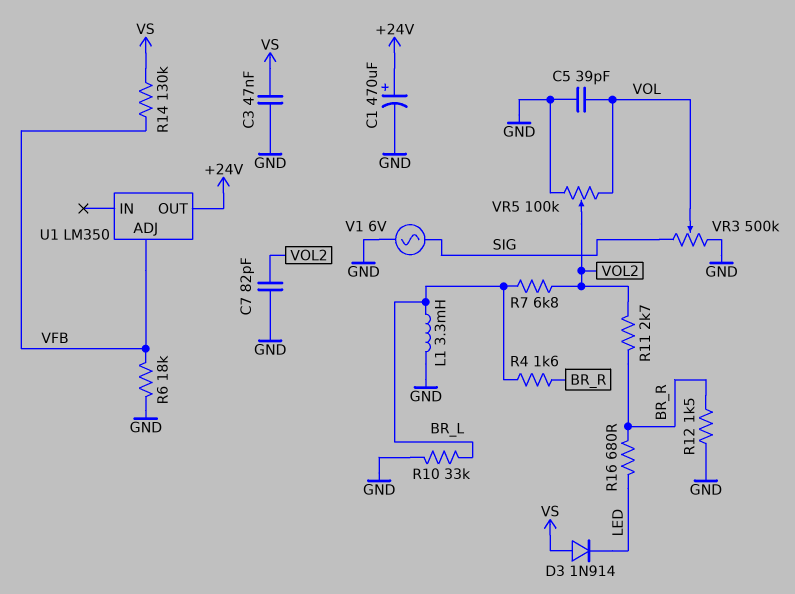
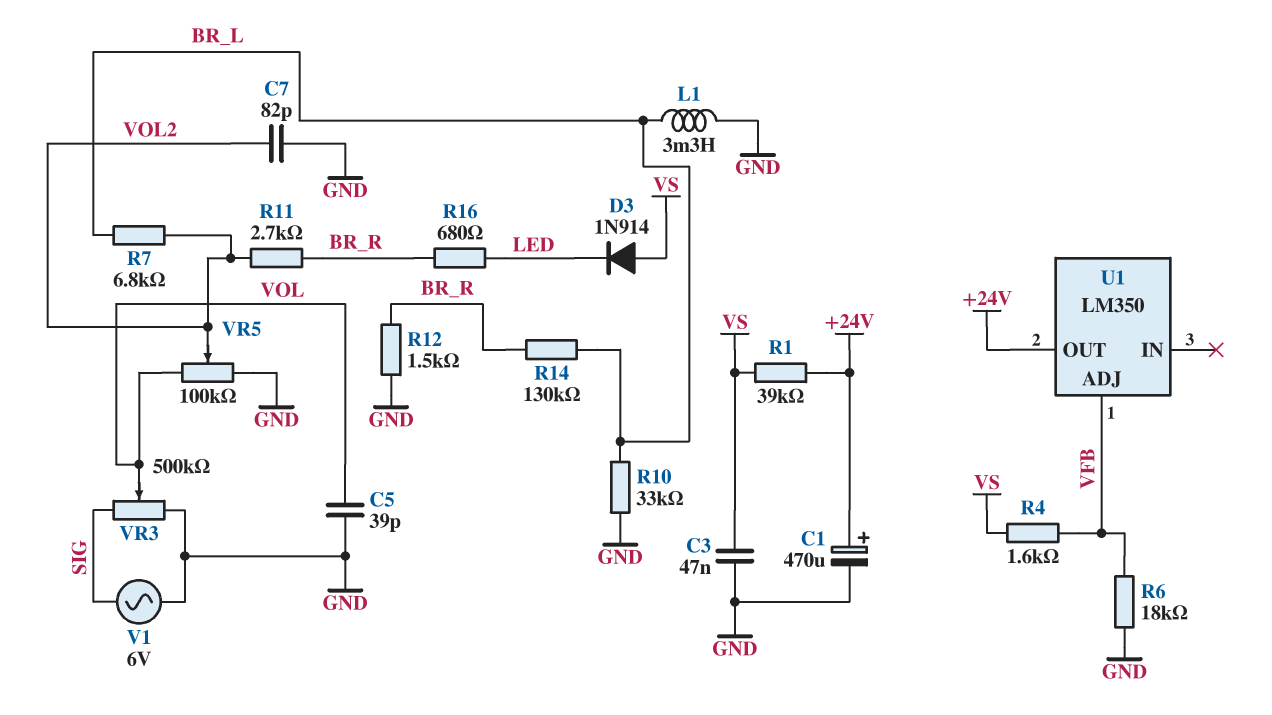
R1: none -> 39k (+24V, VS)
R4: 1.6k (BR_L, BR_R) -> 1.6k (VFB, VS)
R14: 130k (VFB, VS) -> 130k (BR_L, BR_R)

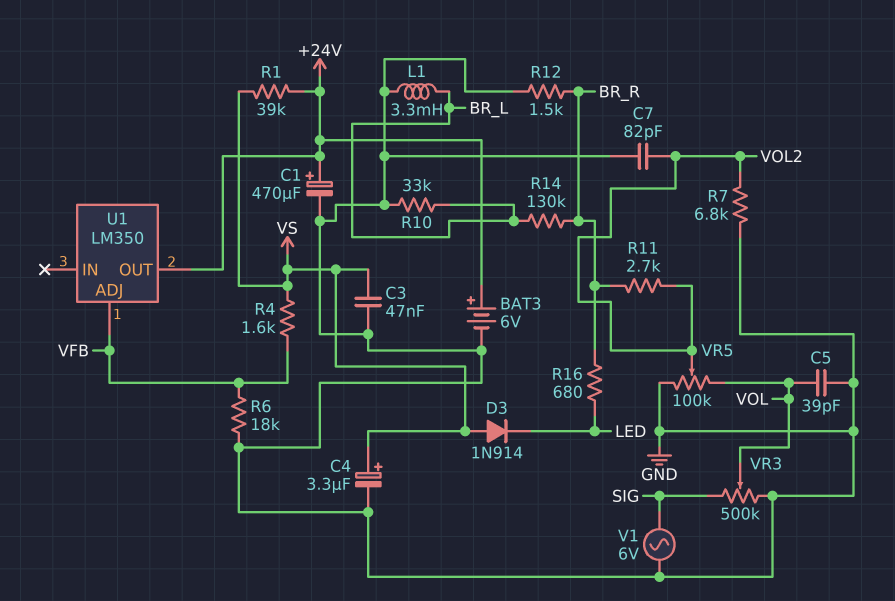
BAT3: none -> 6V (plus +24V, minus GND)
C4: none -> 3.3uF (plus VS, minus GND)
R7: 6.8k (BR_L, VOL2) -> 6.8k (GND, VOL2)

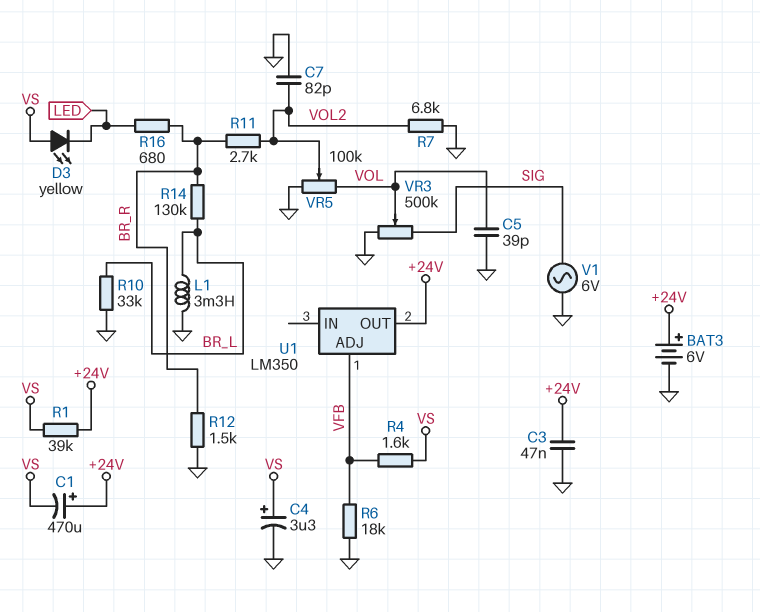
C1: 470uF (plus +24V, minus GND) -> 470uF (plus +24V, minus VS)
C3: 47nF (GND, VS) -> 47nF (+24V, GND)
D3: diode 1N914 (A VS, K LED) -> LED yellow (A VS, K LED)

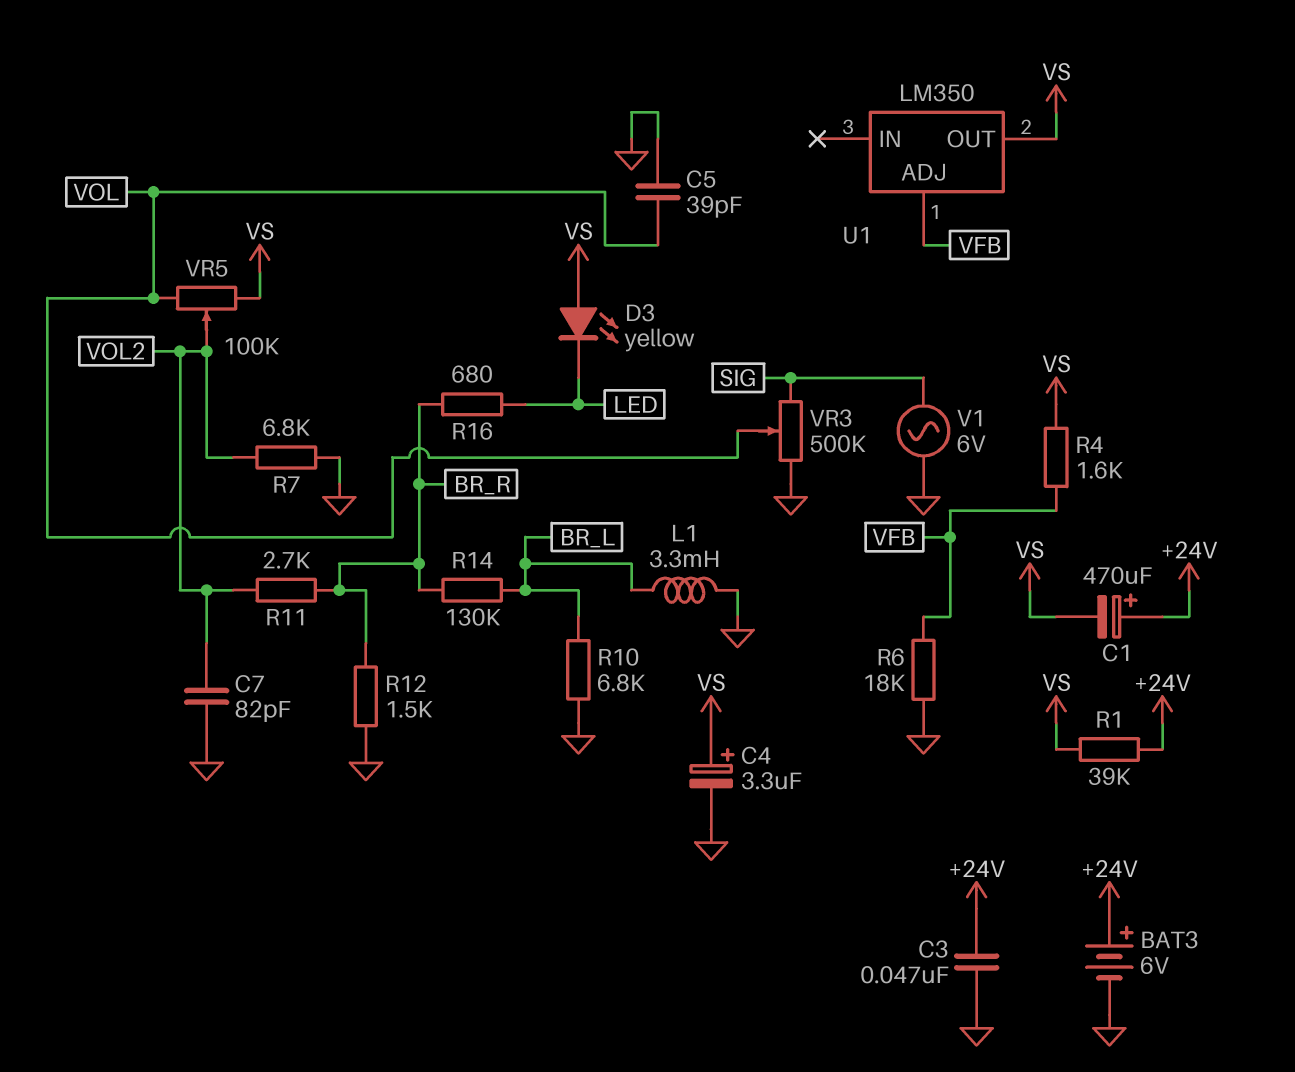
R10: 33k (BR_L, GND) -> 6.8k (BR_L, GND)
U1 pin OUT: +24V -> VS
VR5: 100k (GND, VOL, wiper VOL2) -> 100k (VOL, VS, wiper VOL2)

